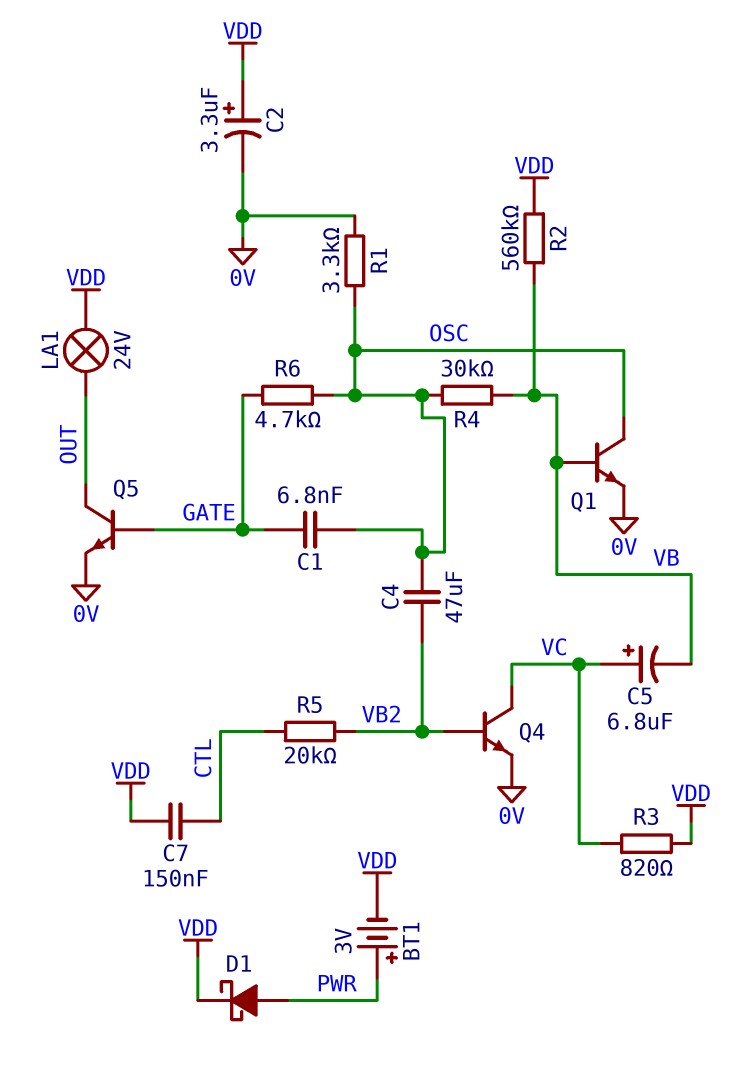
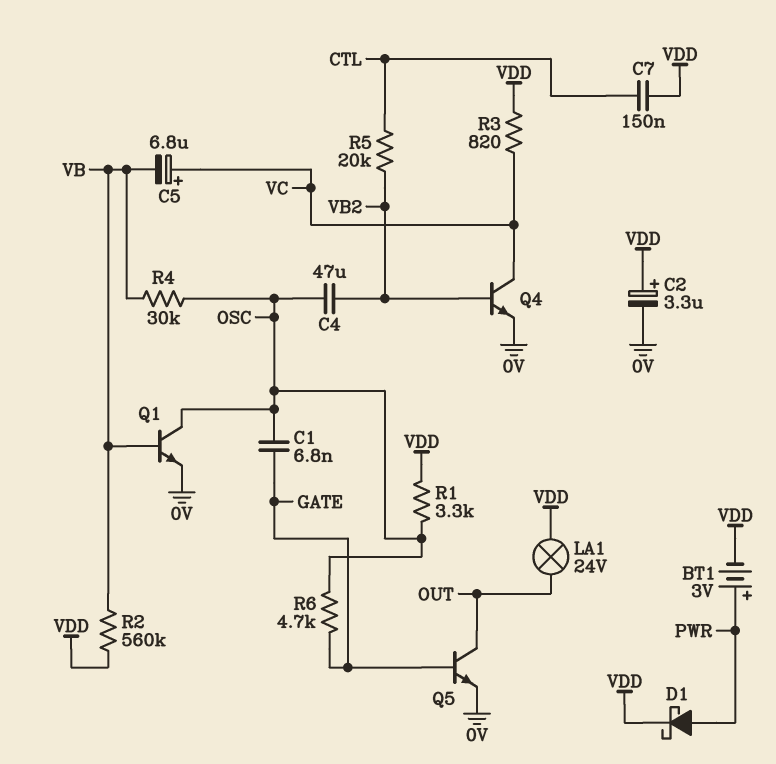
R1: 3.3k (0V, OSC) -> 3.3k (OSC, VDD)

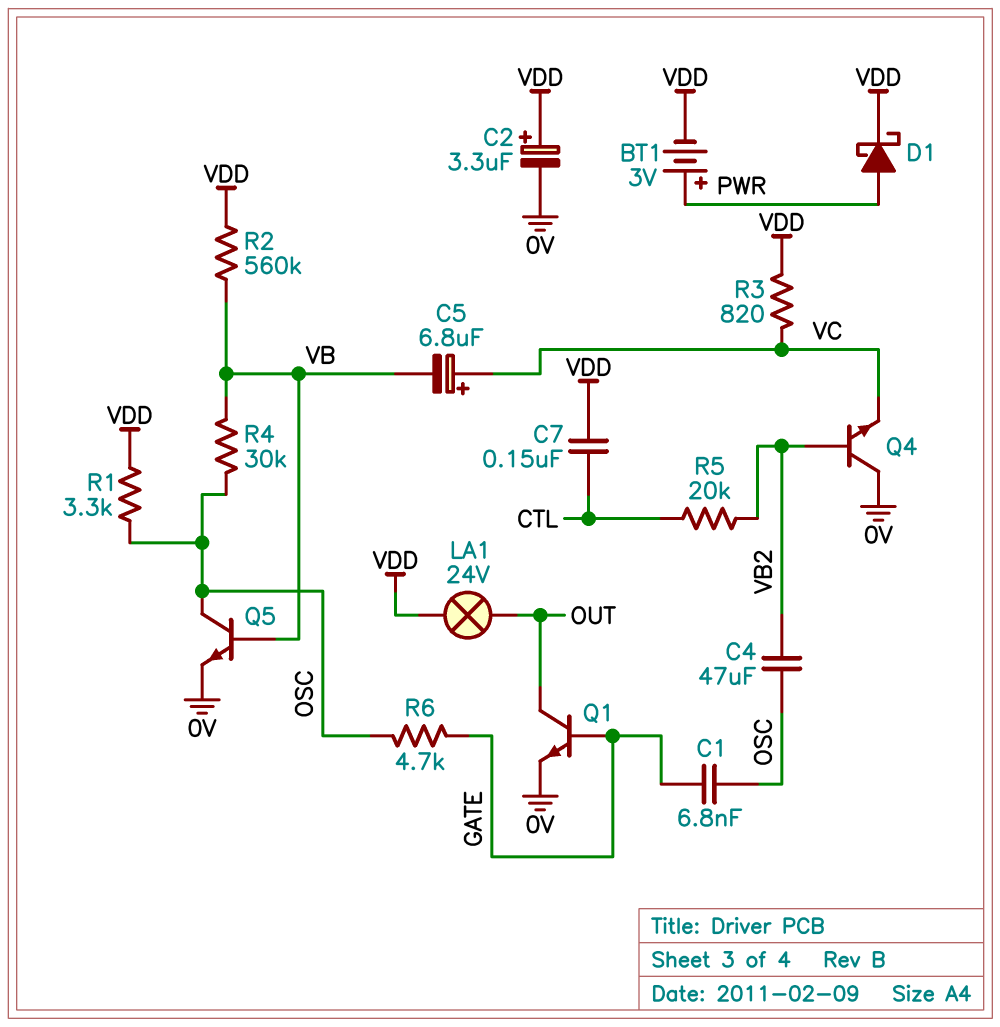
Q1: NPN (B VB, C OSC, E 0V) -> NPN (B GATE, C OUT, E 0V)
Q4: NPN (B VB2, C VC, E 0V) -> NPN (B VB2, C 0V, E VC)
Q5: NPN (B GATE, C OUT, E 0V) -> NPN (B VB, C OSC, E 0V)

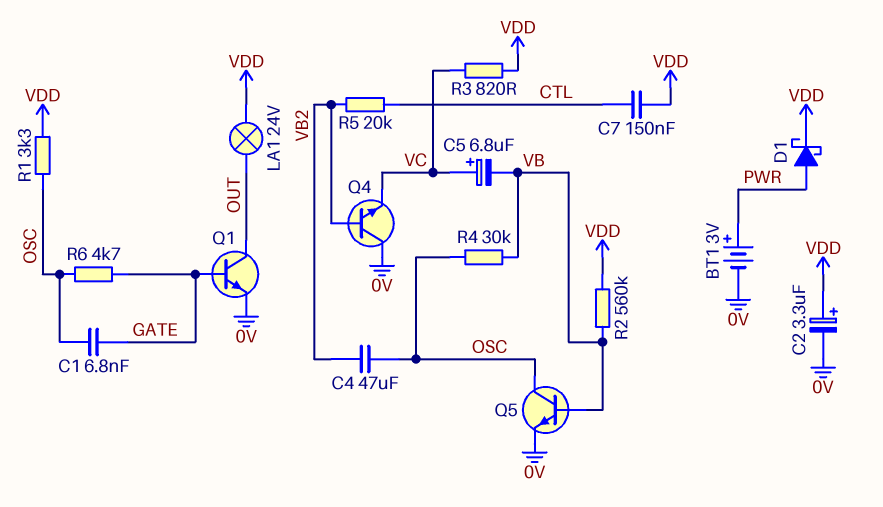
BT1: 3V (plus PWR, minus VDD) -> 3V (plus PWR, minus 0V)

